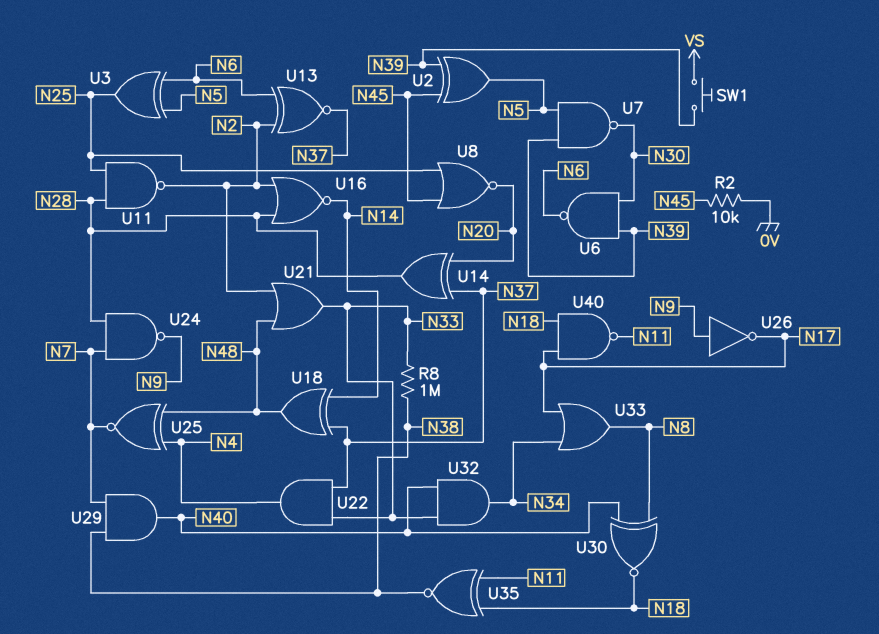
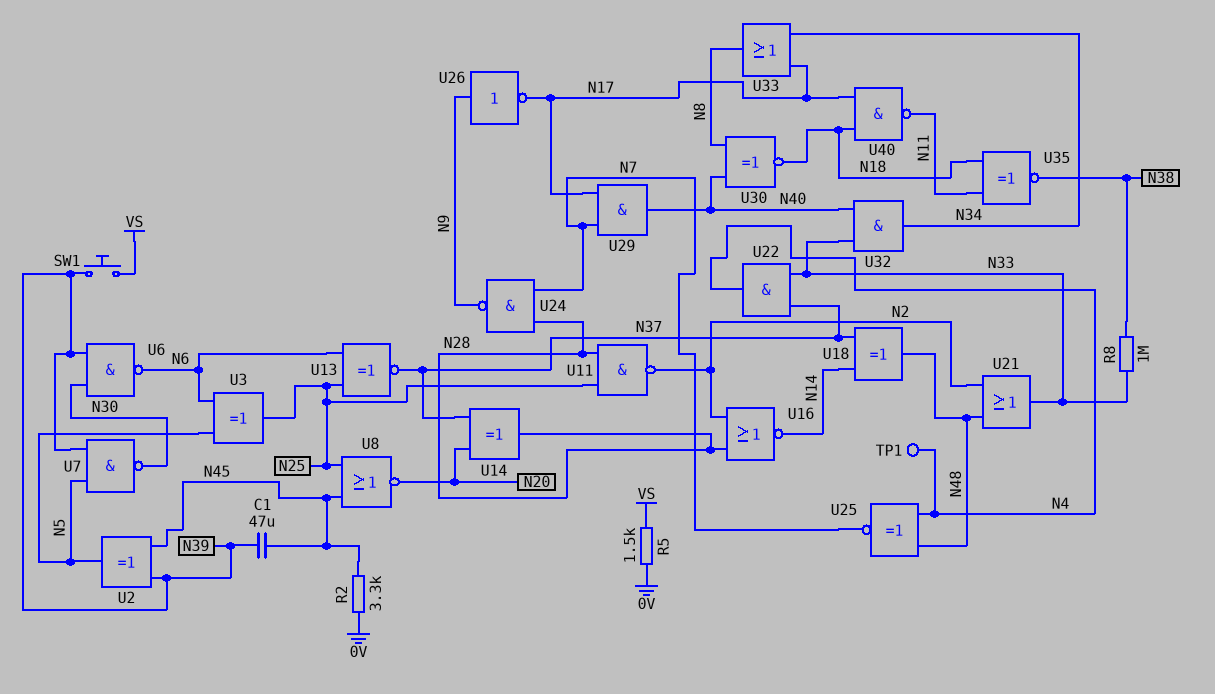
C1: none -> 47uF (N39, N45)
R2: 10k (0V, N45) -> 3.3k (0V, N45)
R5: none -> 1.5k (0V, VS)
TP1: none -> test point (N4)
U13: XNOR (in N2, in N6, out N37) -> XNOR (in N6, in N25, out N37)
U29: AND (in N7, in N38, out N40) -> AND (in N7, in N17, out N40)

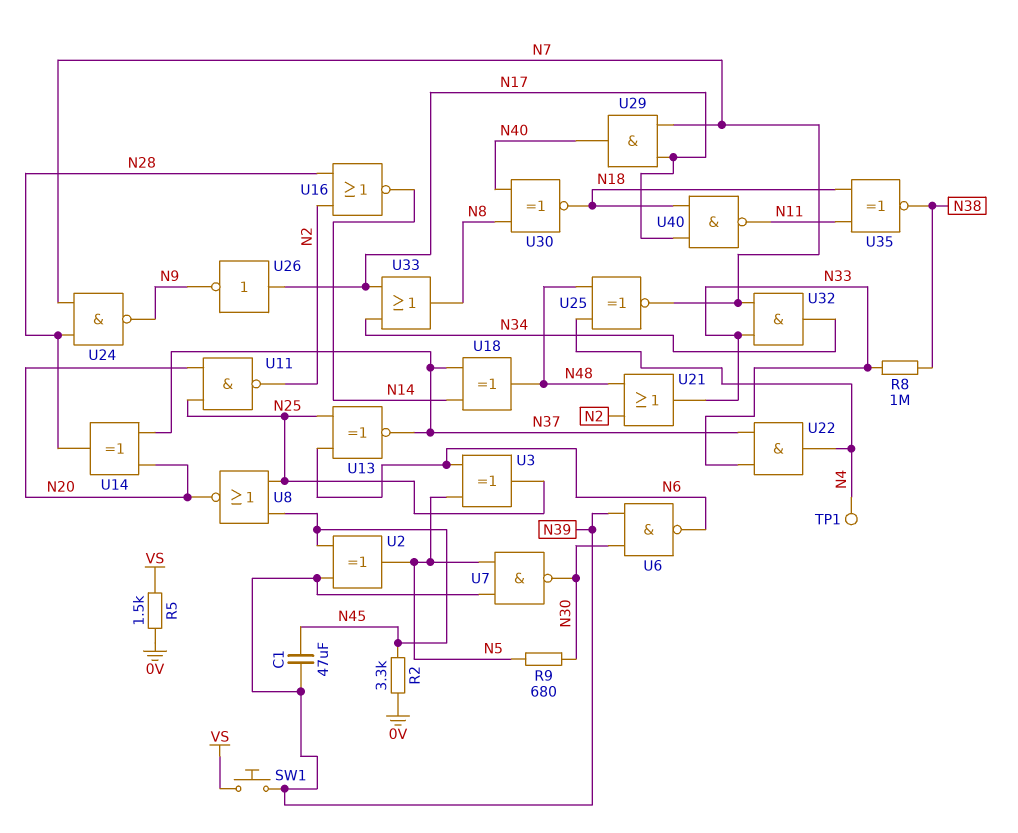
R9: none -> 680 (N5, N30)
U11: NAND (in N25, in N28, out N2) -> NAND (in N20, in N25, out N2)
U26: NOT (in N9, out N17) -> NOT (in N17, out N9)
U32: AND (in N33, in N40, out N34) -> AND (in N7, in N33, out N34)

